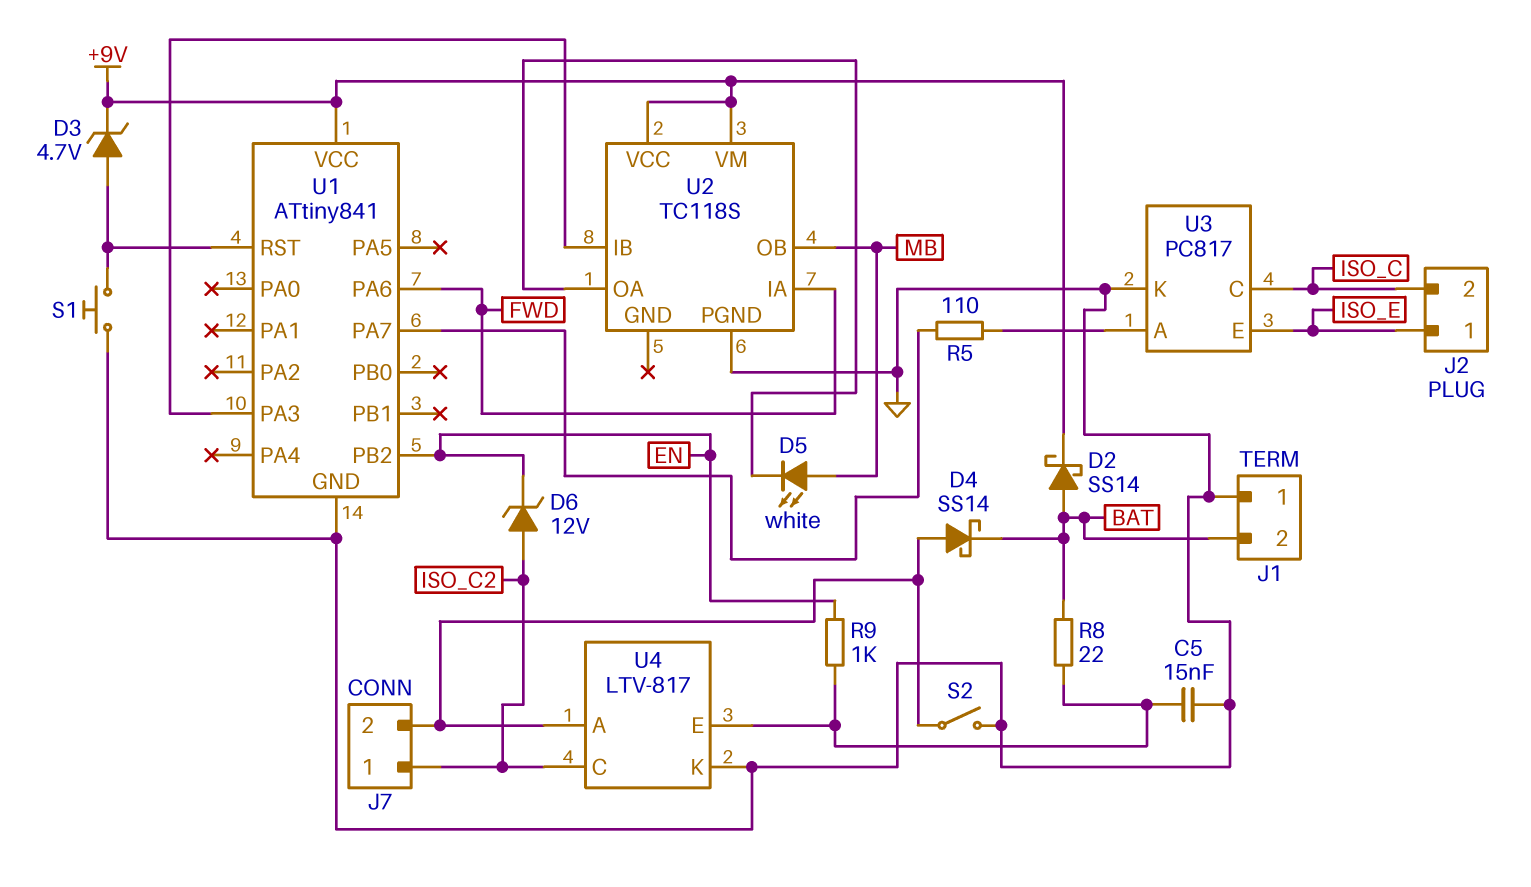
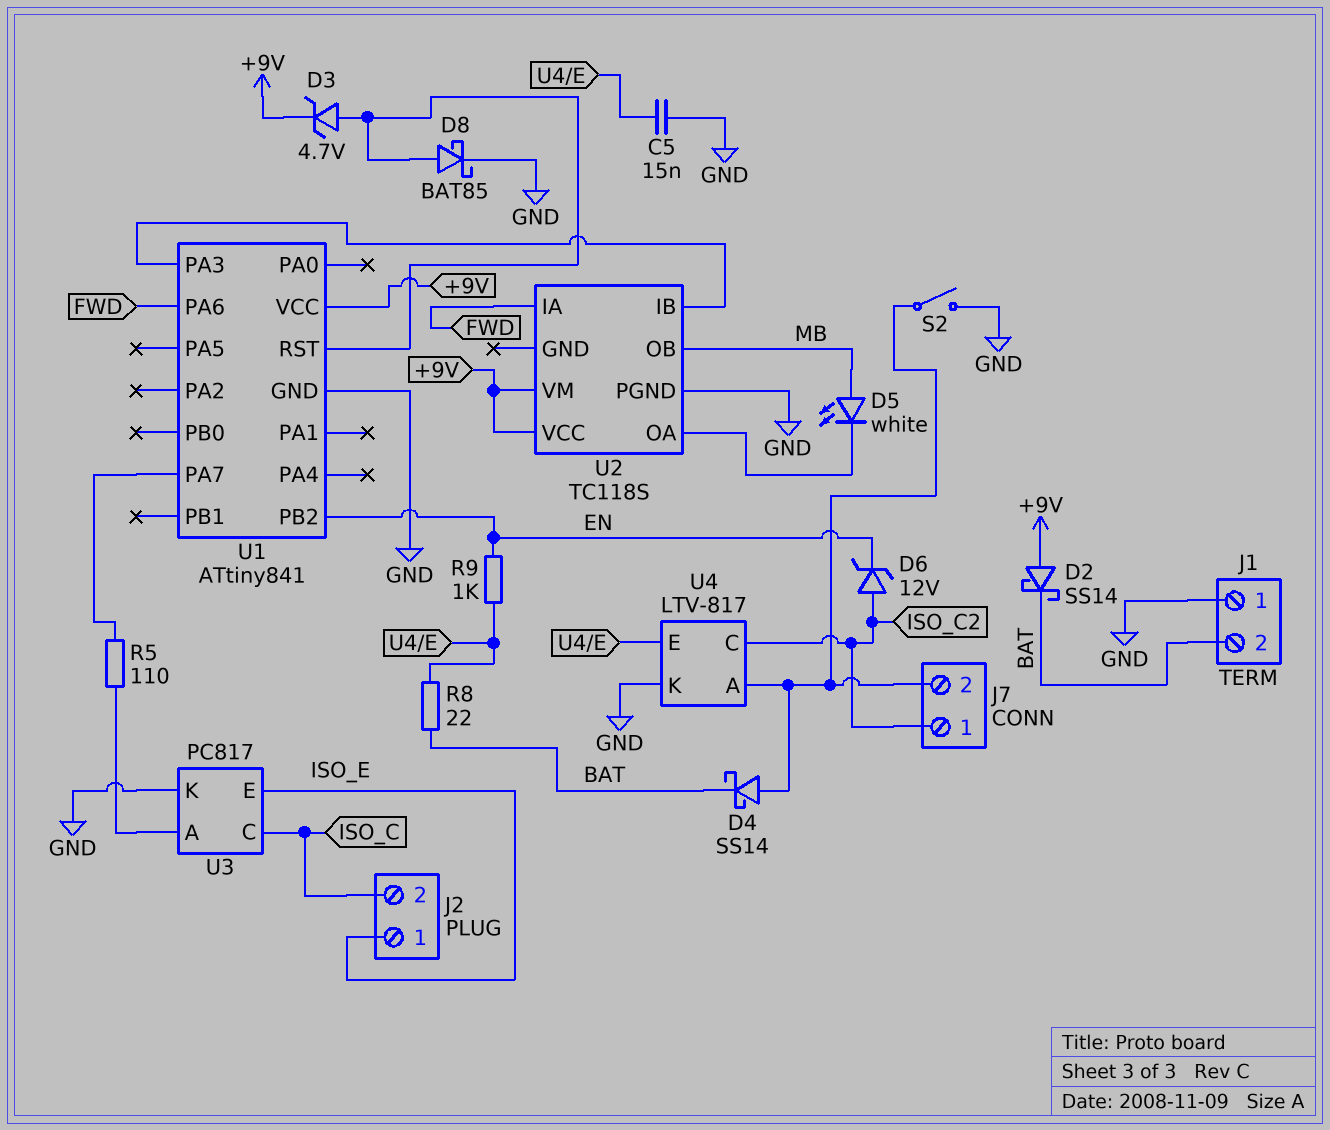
D2: schottky SS14 (A BAT, K +9V) -> schottky SS14 (A +9V, K BAT)
D8: none -> schottky BAT85 (A U1/RST, K GND)
S1: button (GND, U1/RST) -> none

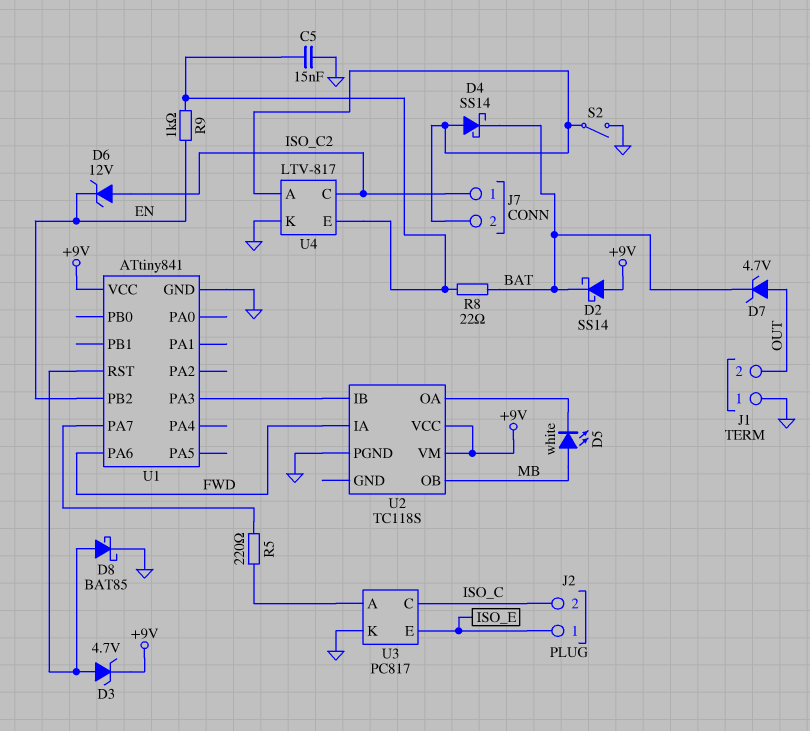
D7: none -> zener 4.7V (A OUT, K BAT)
J1 pin 2: BAT -> OUT
R5: 110 (U1/PA7, U3/A) -> 220 (U1/PA7, U3/A)

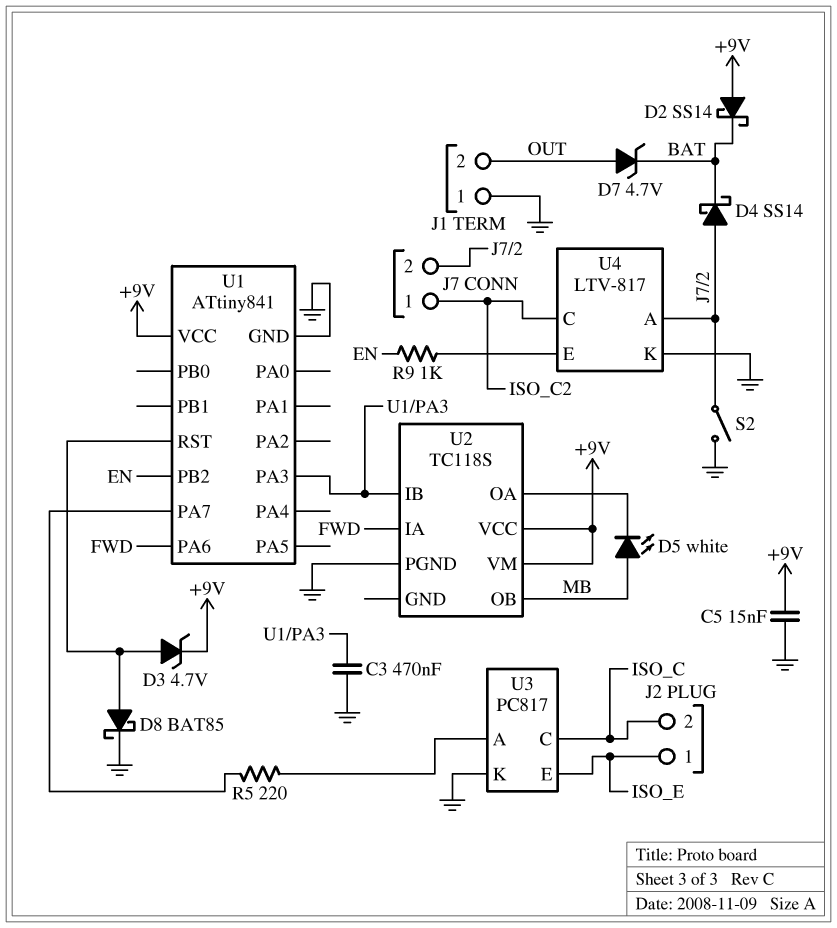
C3: none -> 470nF (GND, U1/PA3)
C5: 15nF (GND, U4/E) -> 15nF (+9V, GND)
D6: zener 12V (A ISO_C2, K EN) -> none
R8: 22 (BAT, U4/E) -> none

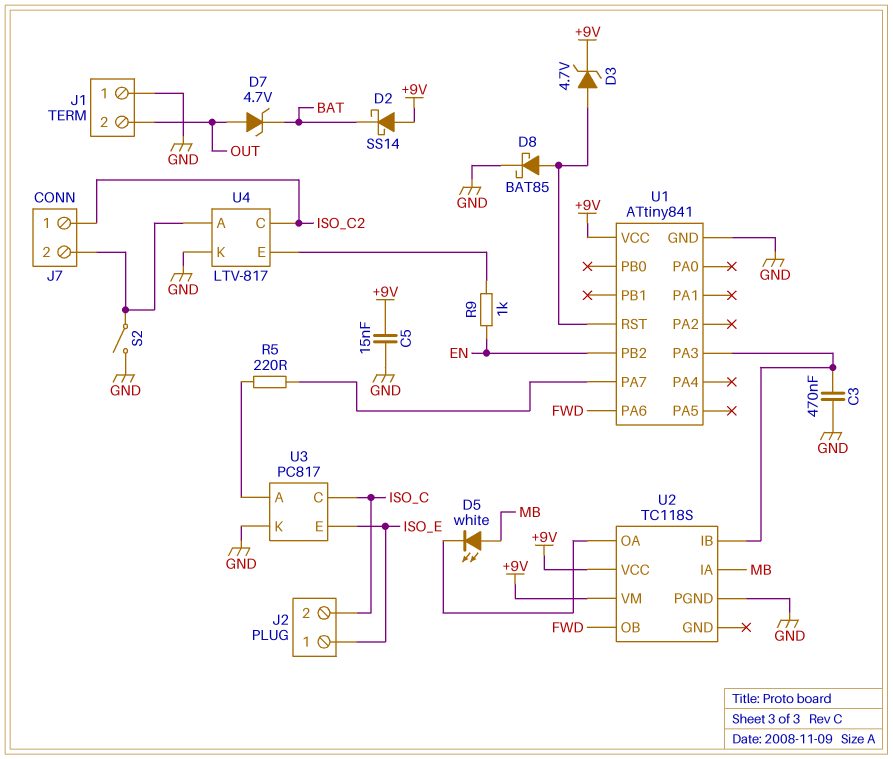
D4: schottky SS14 (A J7/2, K BAT) -> none
U2 pin IA: FWD -> MB
U2 pin OB: MB -> FWD

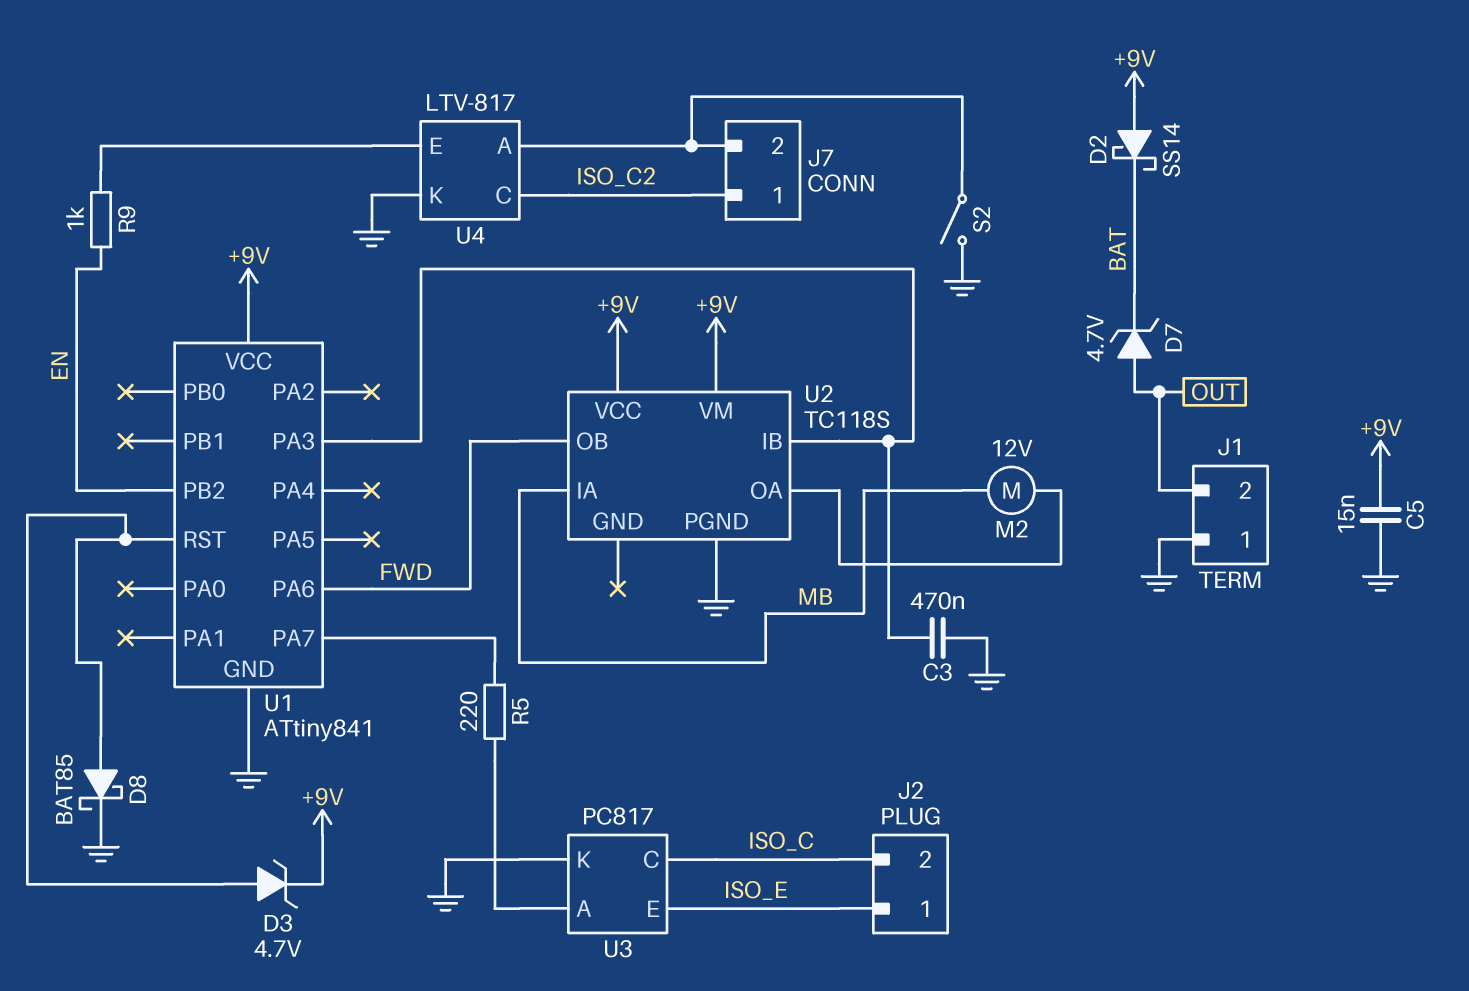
D5: LED white (A MB, K U2/OA) -> none
M2: none -> motor 12V (MB, U2/OA)

